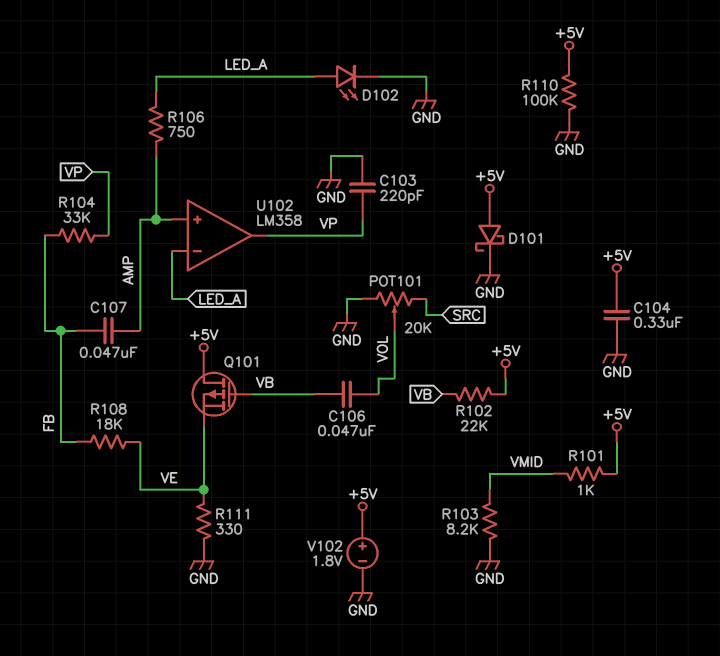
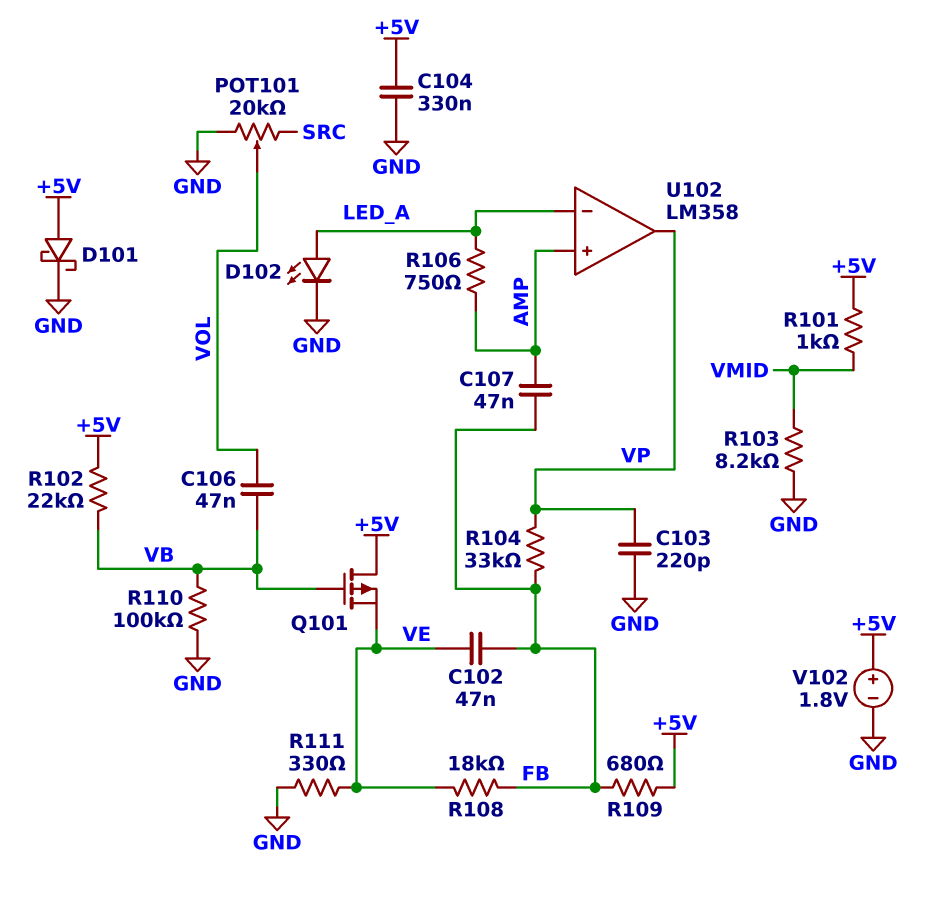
C102: none -> 47nF (FB, VE)
R109: none -> 680 (+5V, FB)
R110: 100k (+5V, GND) -> 100k (GND, VB)

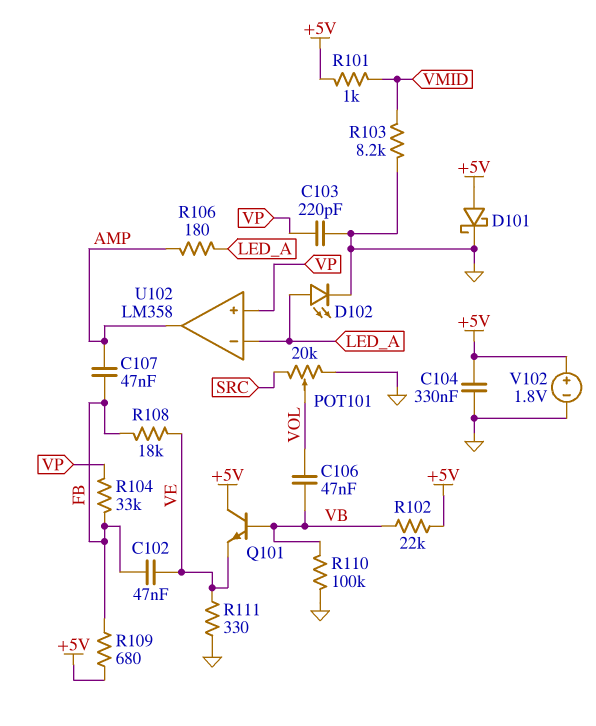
Q101: PMOS (G VB, D +5V, S VE) -> NPN (B VB, C +5V, E VE)
R106: 750 (AMP, LED_A) -> 180 (AMP, LED_A)
U102 pin in+: AMP -> VP
U102 pin out: VP -> AMP

